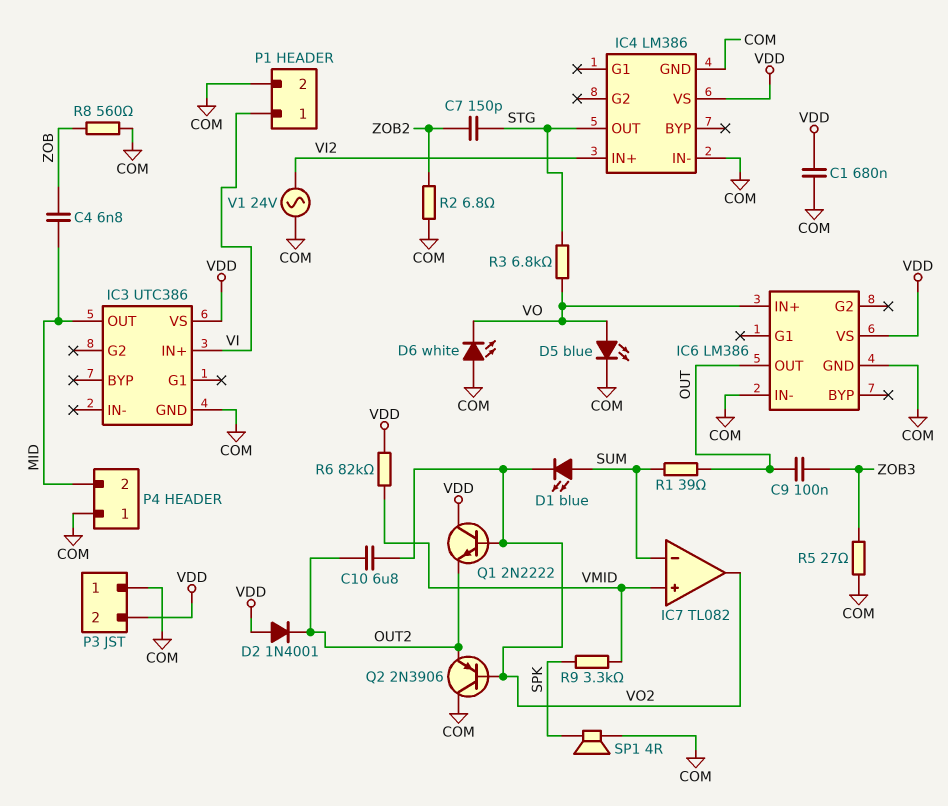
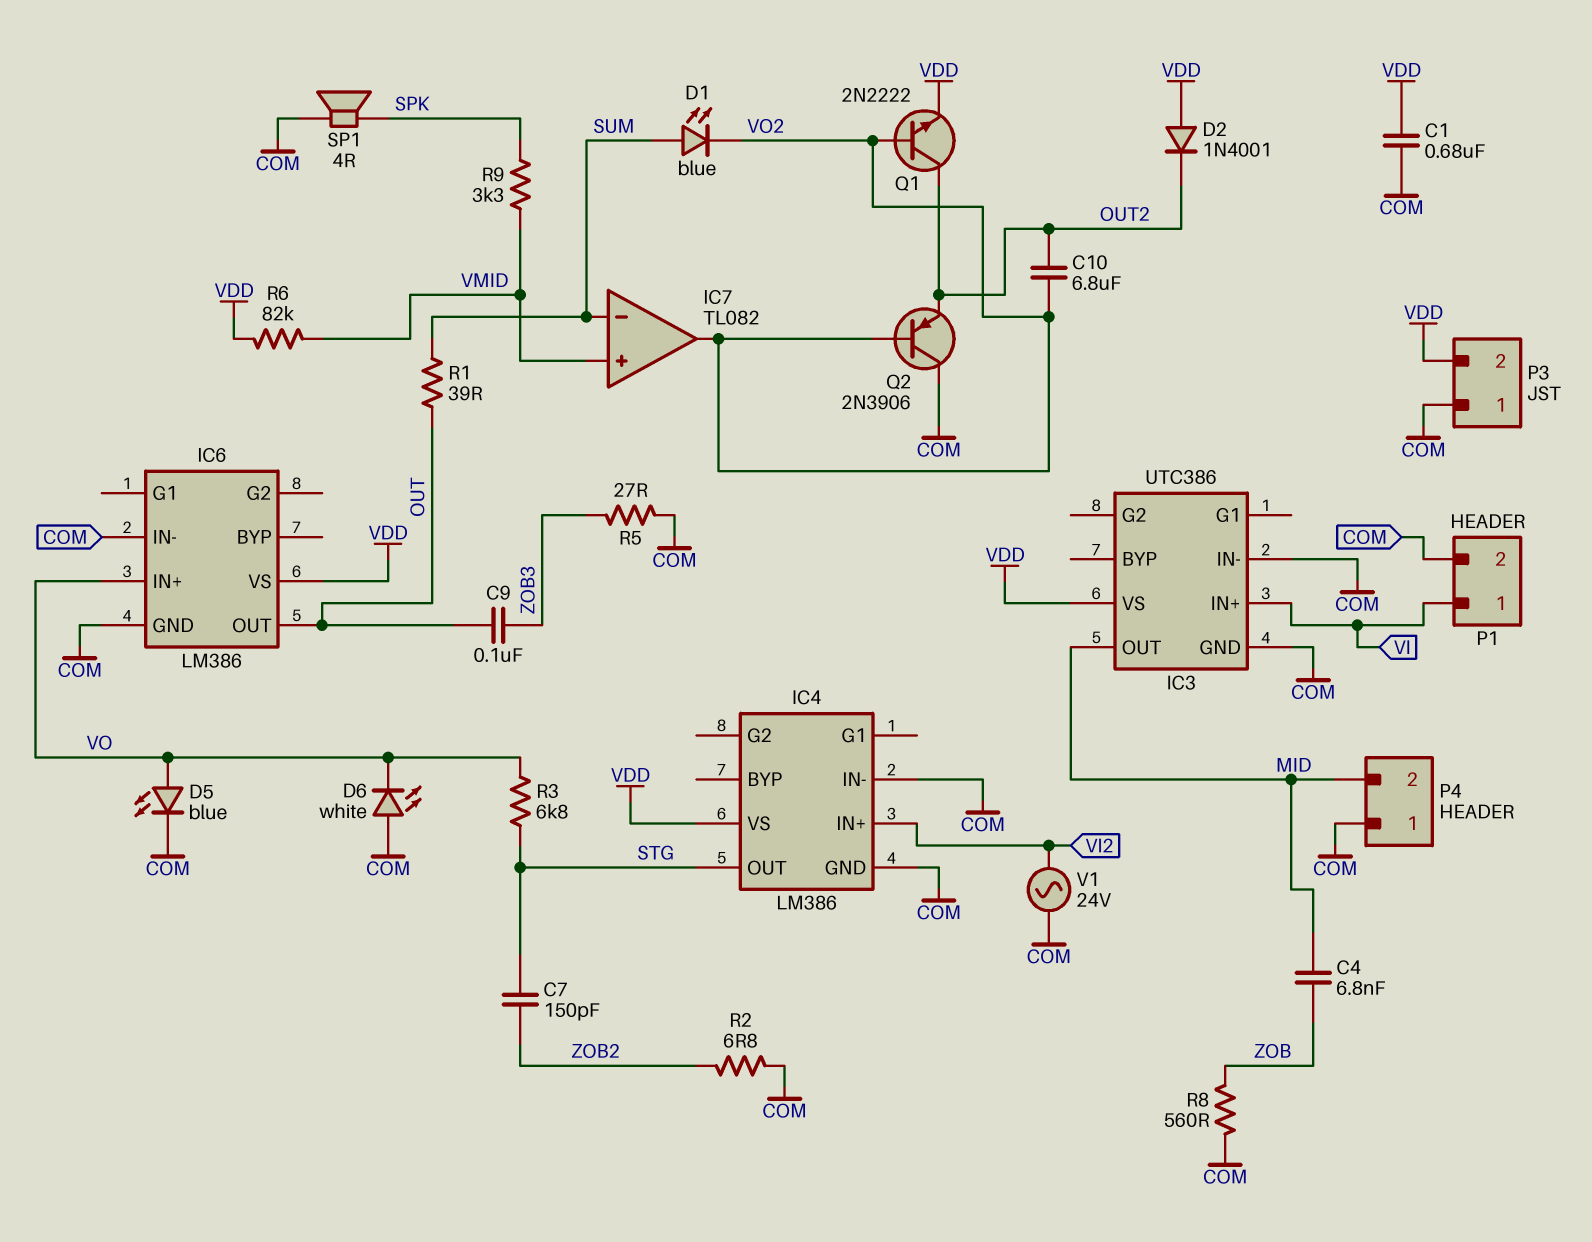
IC3 pin IN-: none -> COM
Q1: NPN 2N2222 (B VO2, C VDD, E OUT2) -> NPN 2N2222 (B VO2, C OUT2, E VDD)

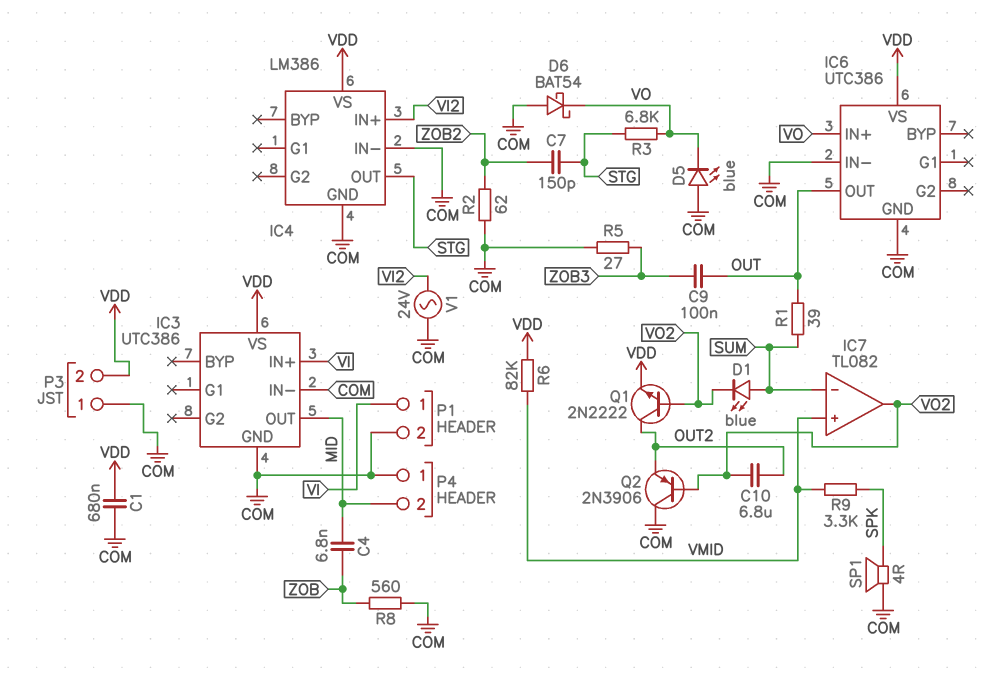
D2: diode 1N4001 (A VDD, K OUT2) -> none
D5: LED blue (A VO, K COM) -> LED blue (A COM, K VO)
D6: LED white (A COM, K VO) -> schottky BAT54 (A COM, K VO)
IC6: LM386 -> UTC386
R2: 6.8 (COM, ZOB2) -> 62 (COM, ZOB2)

